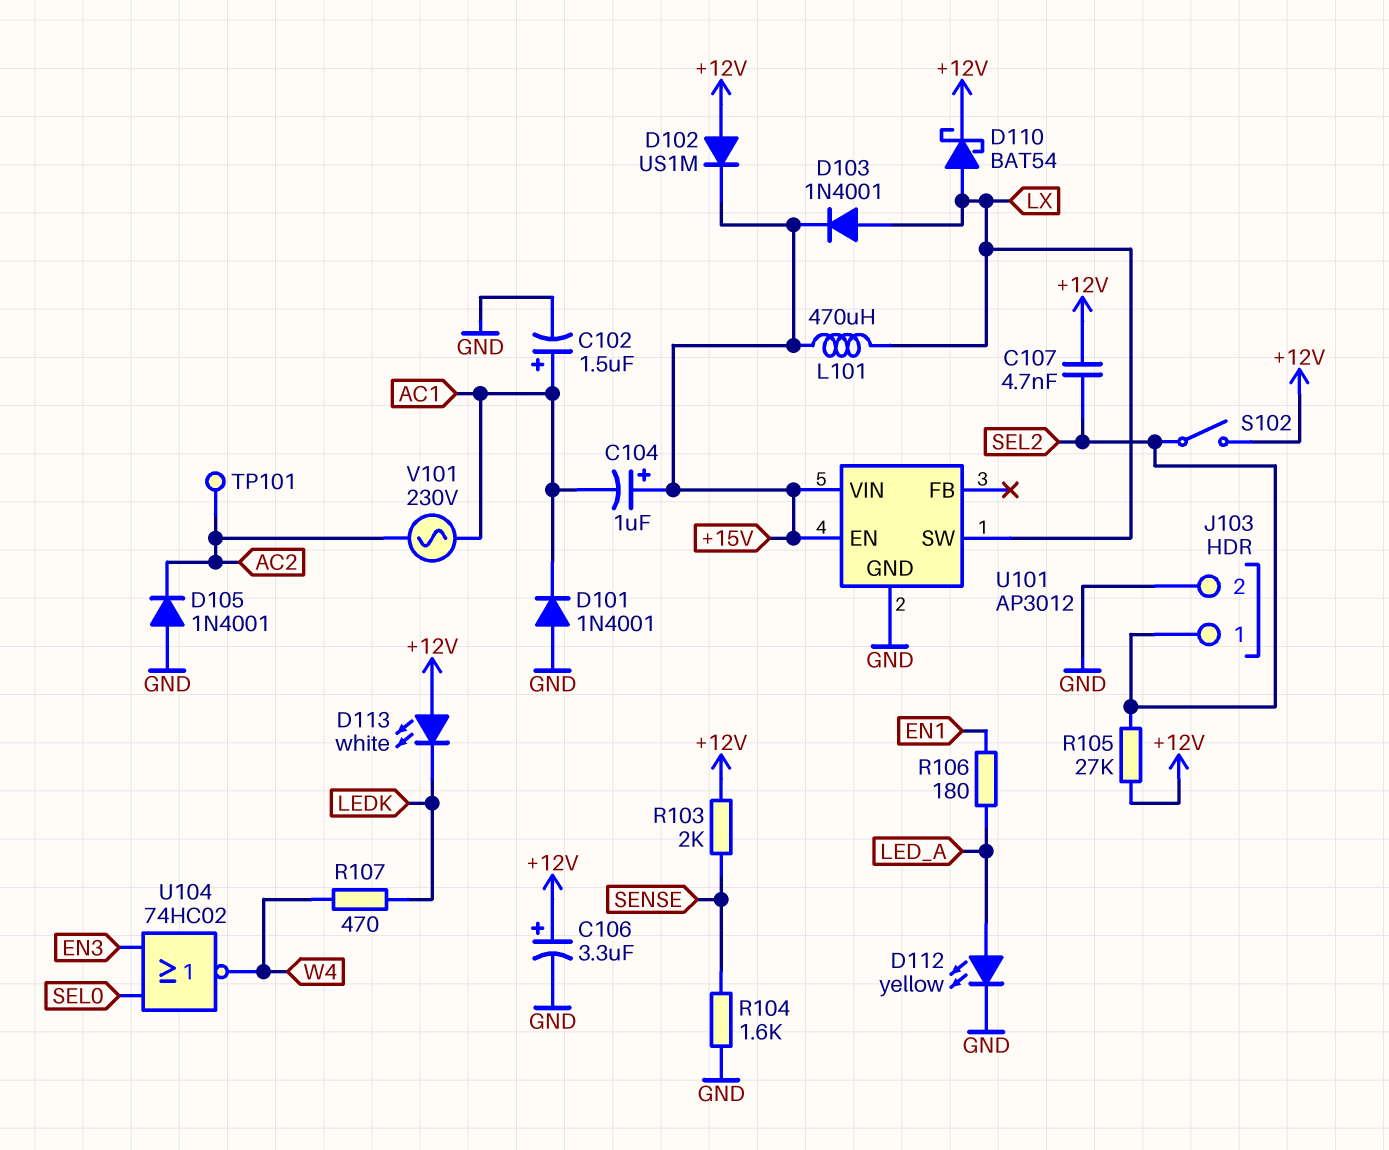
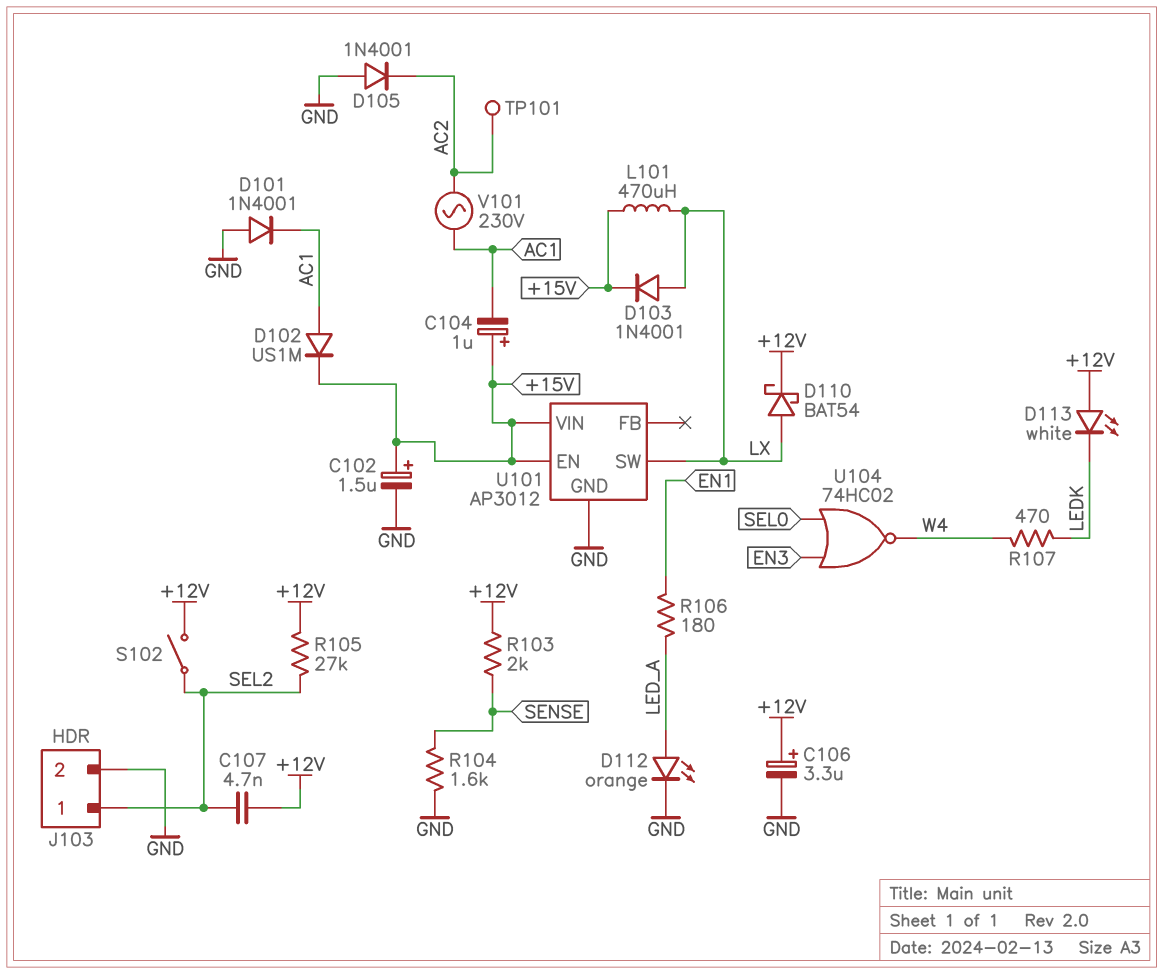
C102: 1.5uF (plus AC1, minus GND) -> 1.5uF (plus +15V, minus GND)
D102: diode US1M (A +12V, K +15V) -> diode US1M (A AC1, K +15V)
D112: LED yellow (A LED_A, K GND) -> LED orange (A LED_A, K GND)

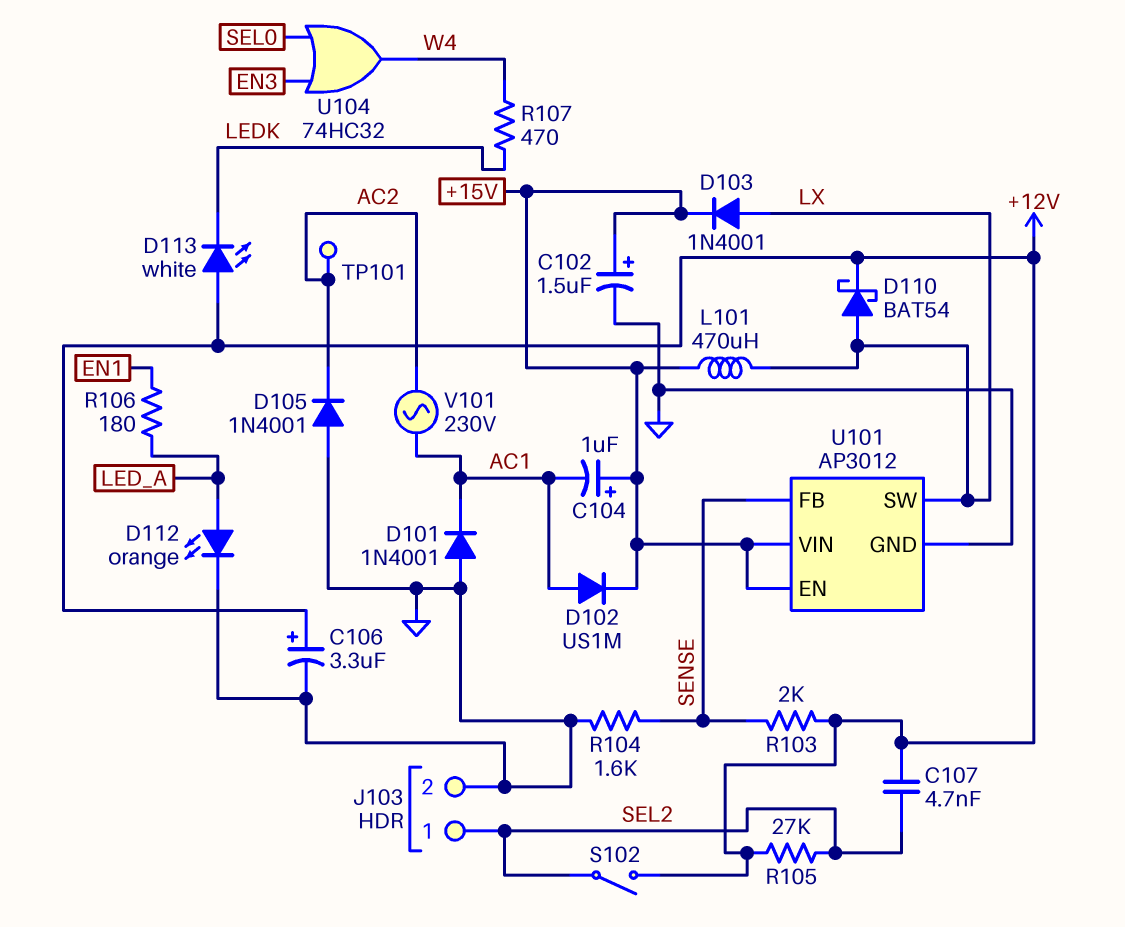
U101 pin FB: none -> SENSE
U104: NOR 74HC02 (in EN3, in SEL0, out W4) -> OR 74HC32 (in EN3, in SEL0, out W4)

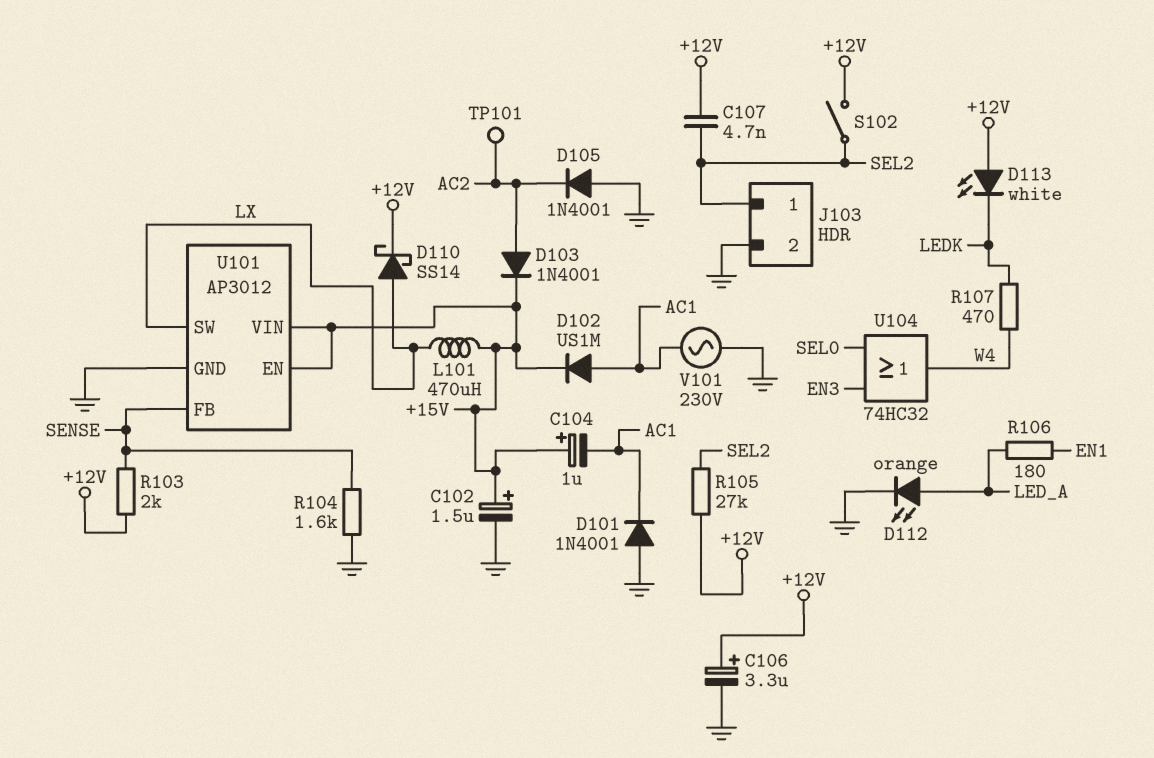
D103: diode 1N4001 (A LX, K +15V) -> diode 1N4001 (A AC2, K +15V)
D110: schottky BAT54 (A LX, K +12V) -> schottky SS14 (A LX, K +12V)
V101: AC 230V (AC1, AC2) -> AC 230V (AC1, GND)

